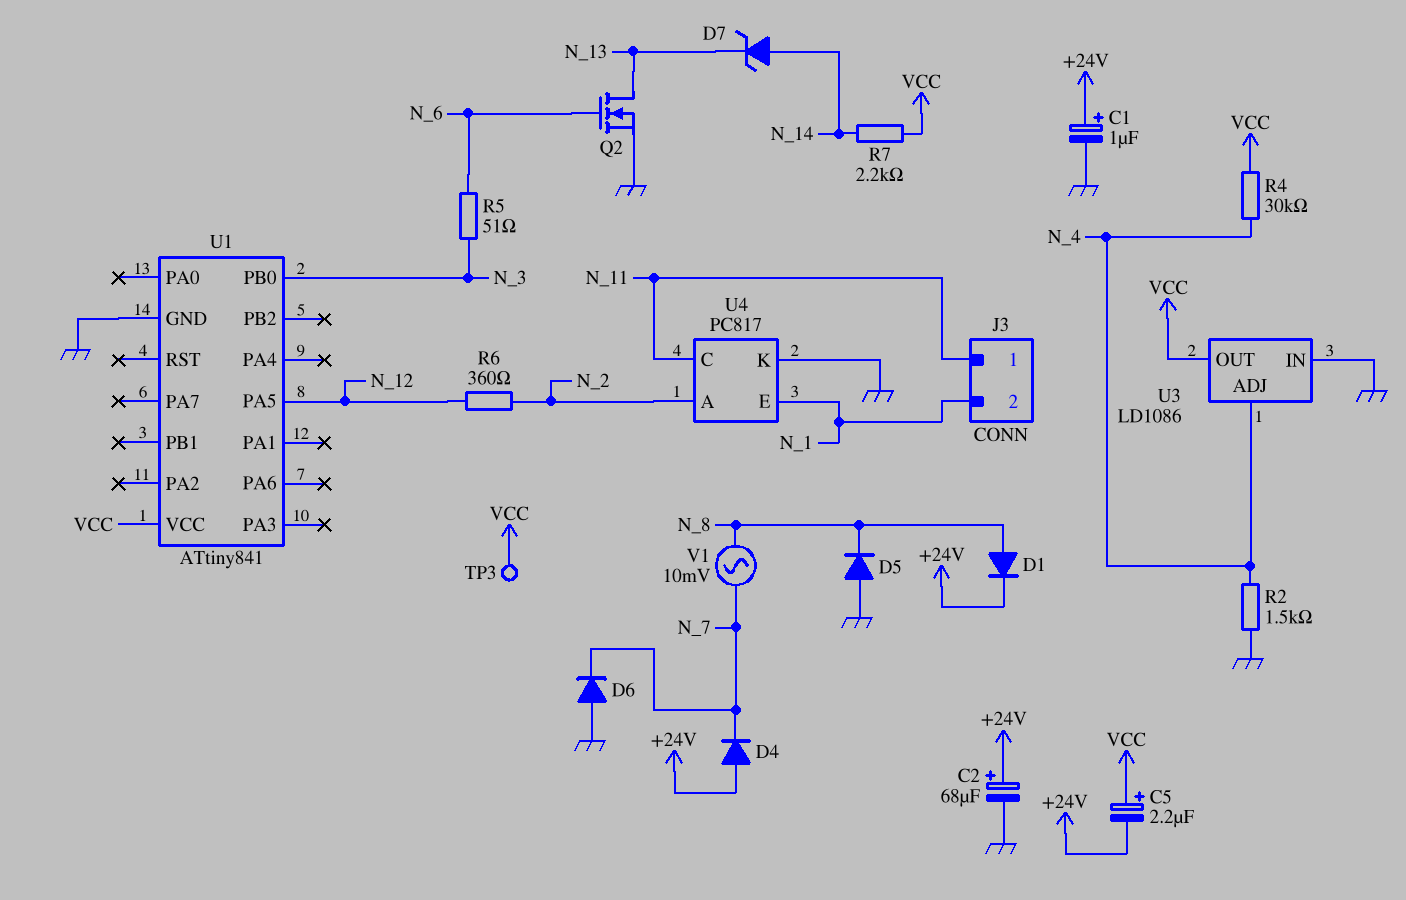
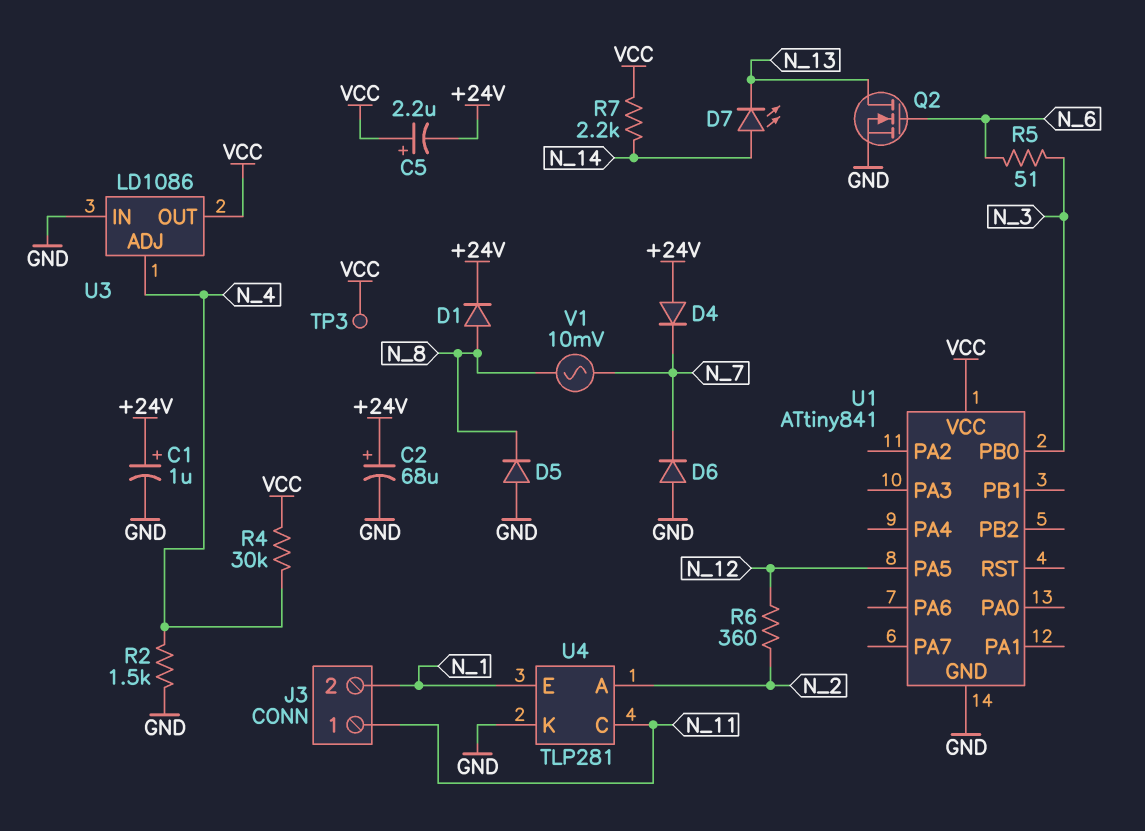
D7: zener (A N_14, K N_13) -> LED (A N_14, K N_13)
U4: PC817 -> TLP281

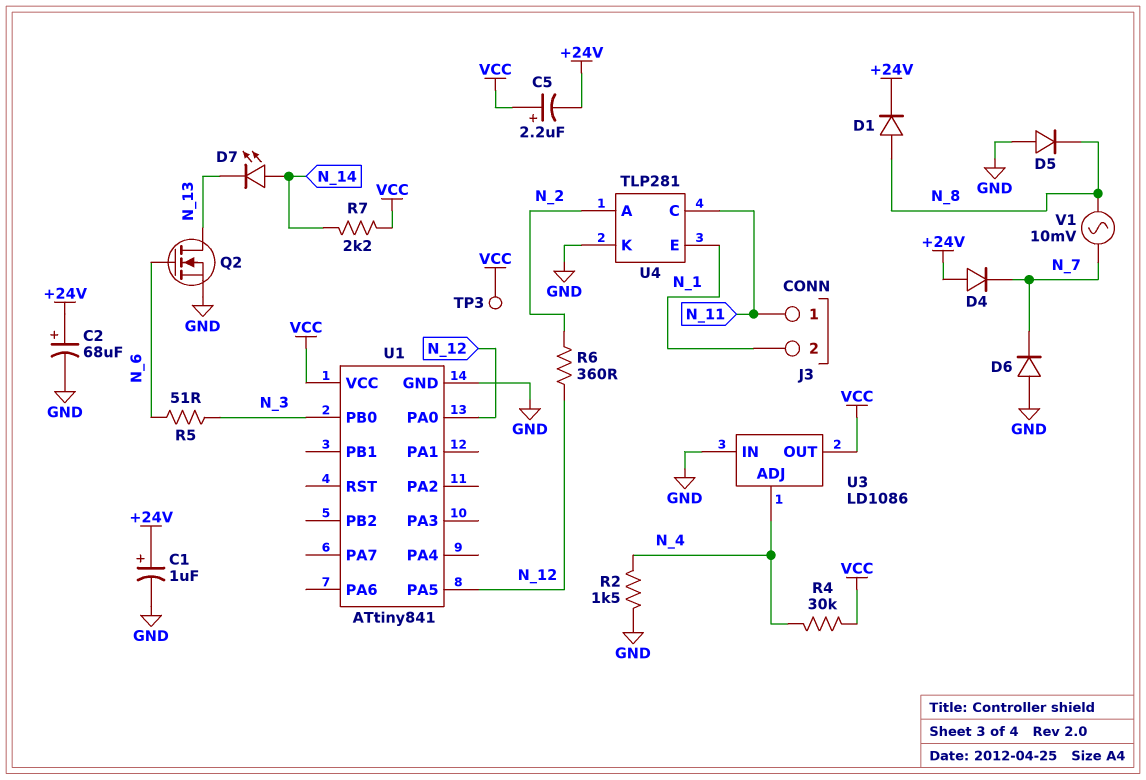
U1 pin PA0: none -> N_12

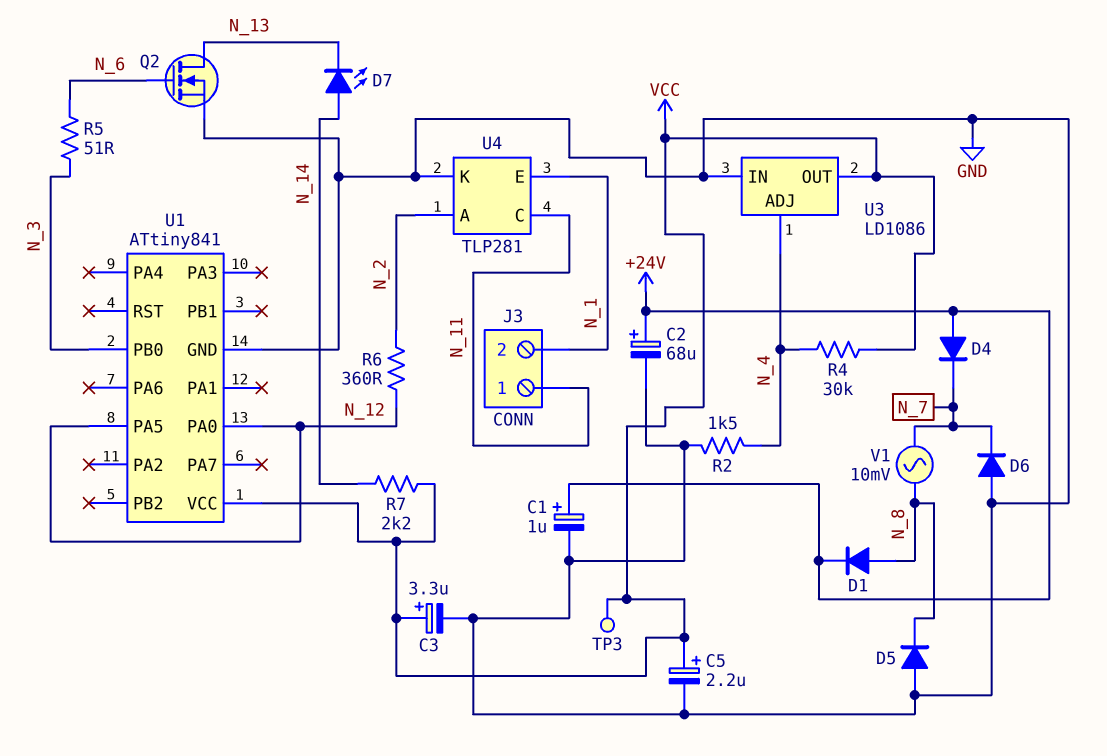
C3: none -> 3.3uF (plus VCC, minus GND)
C5: 2.2uF (plus VCC, minus +24V) -> 2.2uF (plus VCC, minus GND)

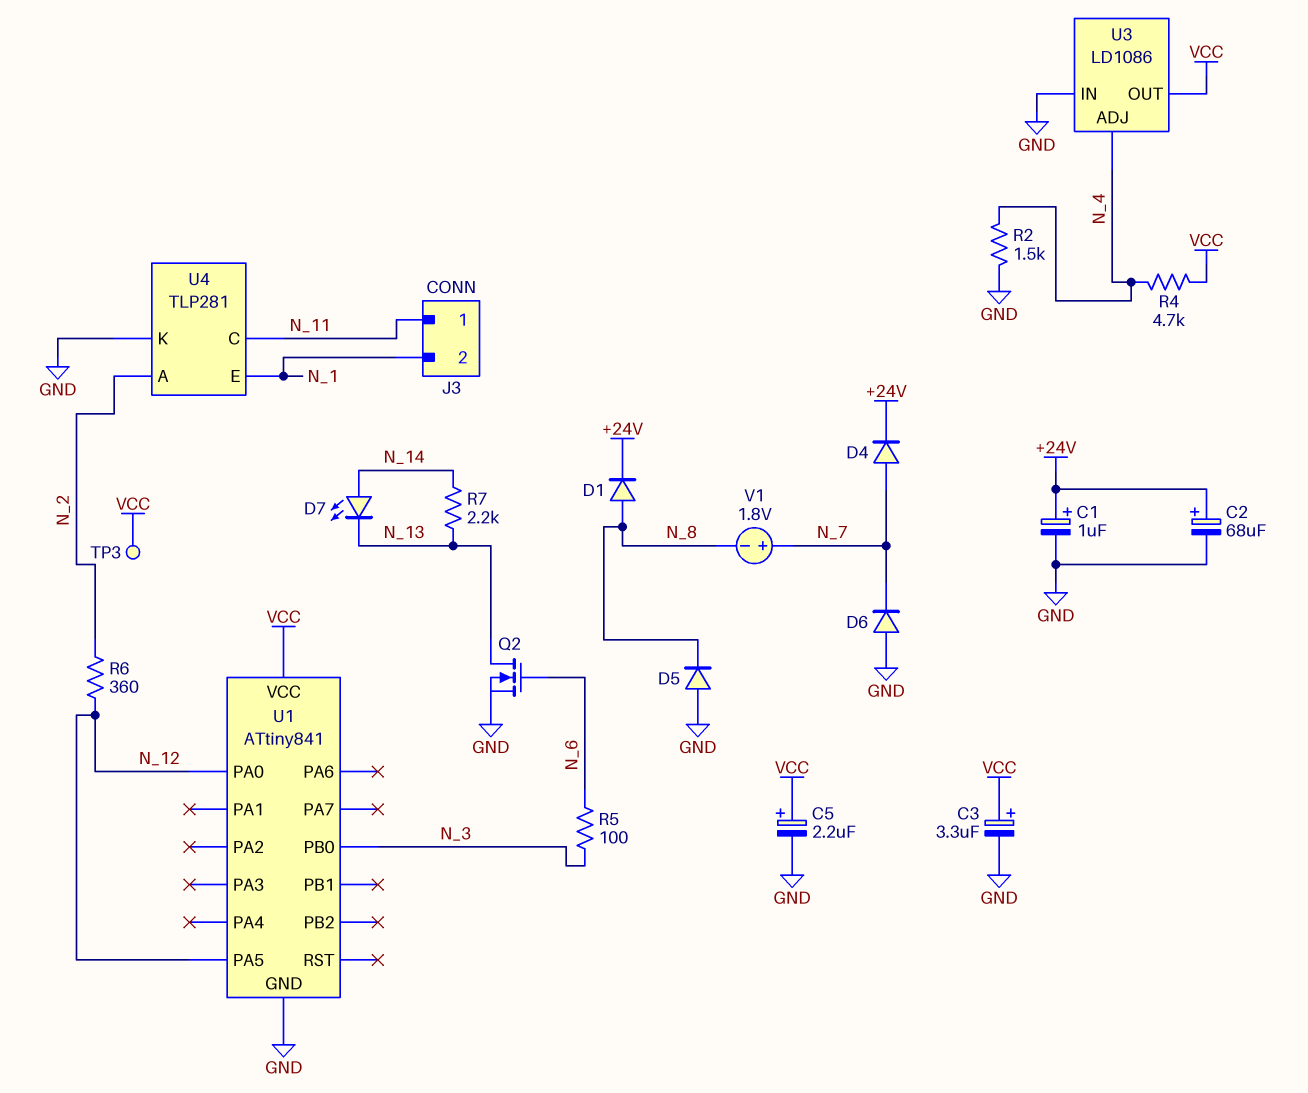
D4: diode (A +24V, K N_7) -> diode (A N_7, K +24V)
R4: 30k (N_4, VCC) -> 4.7k (N_4, VCC)
R5: 51 (N_3, N_6) -> 100 (N_3, N_6)
R7: 2.2k (N_14, VCC) -> 2.2k (N_13, N_14)
V1: AC 10mV (N_7, N_8) -> 1.8V (plus N_7, minus N_8)

